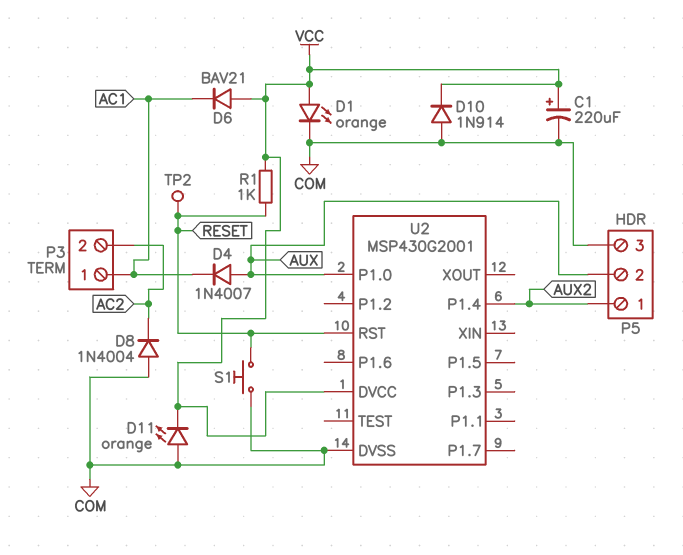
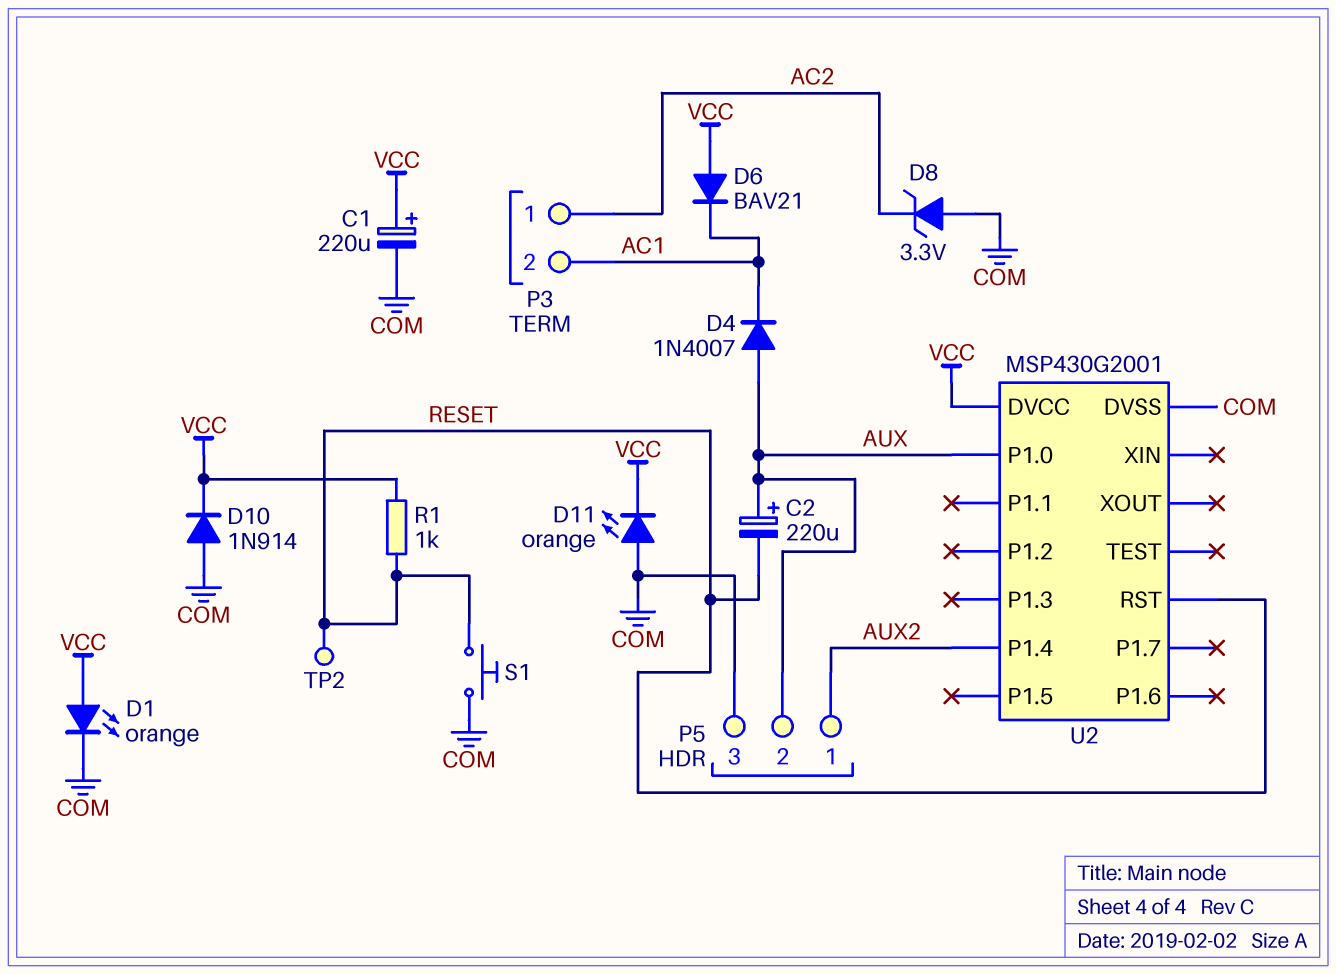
C2: none -> 220uF (plus AUX, minus RESET)
D8: diode 1N4004 (A COM, K AC2) -> zener 3.3V (A COM, K AC2)
P3 pin 1: AC1 -> AC2
P3 pin 2: AC2 -> AC1

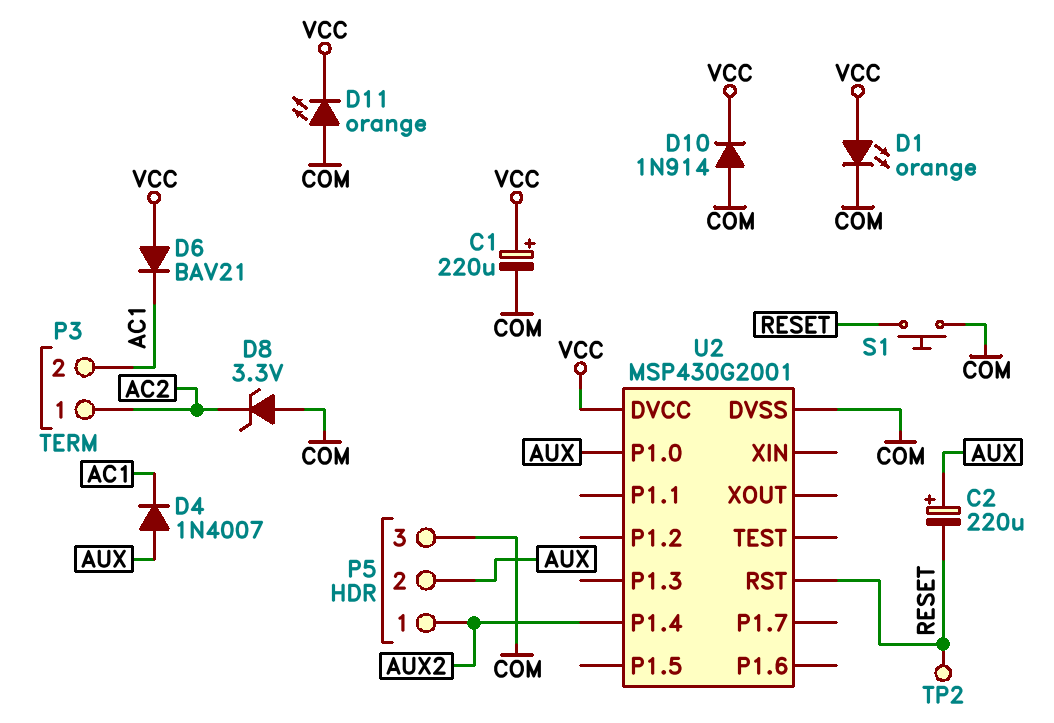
R1: 1k (RESET, VCC) -> none

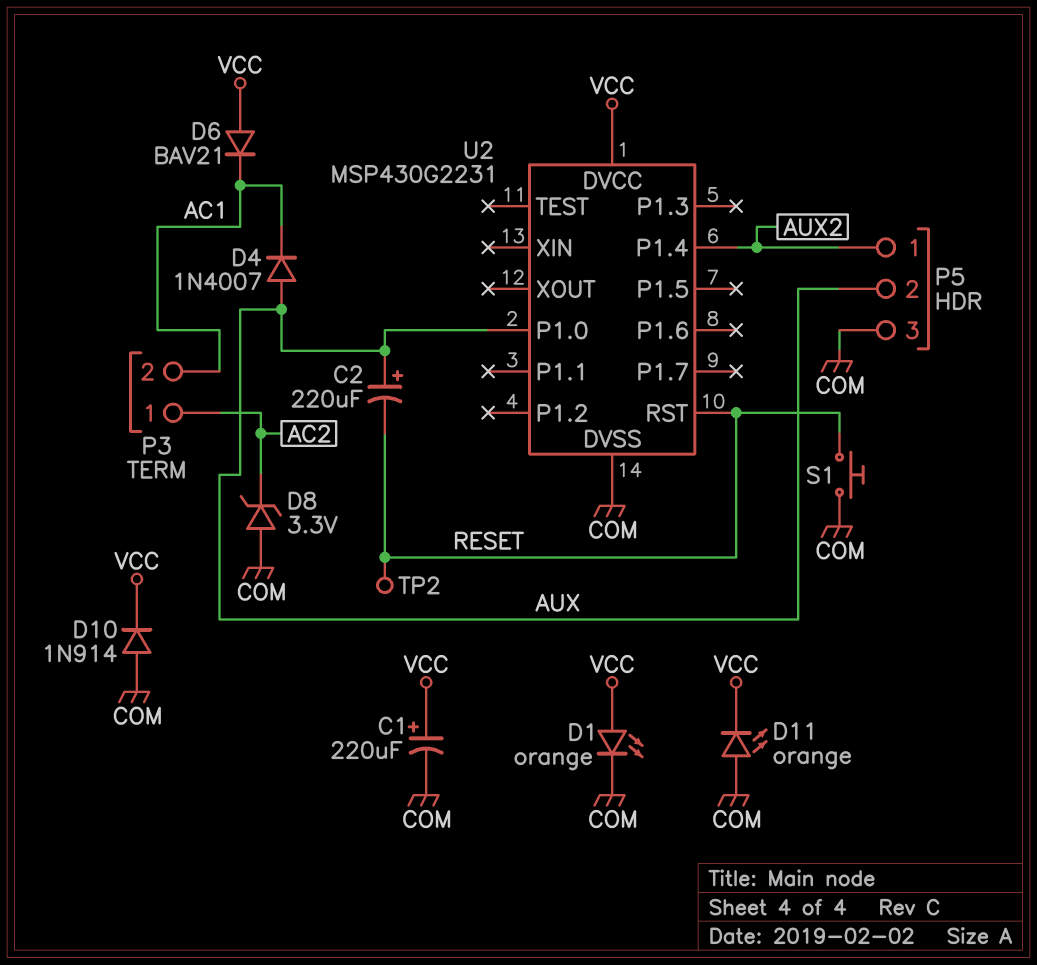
U2: MSP430G2001 -> MSP430G2231

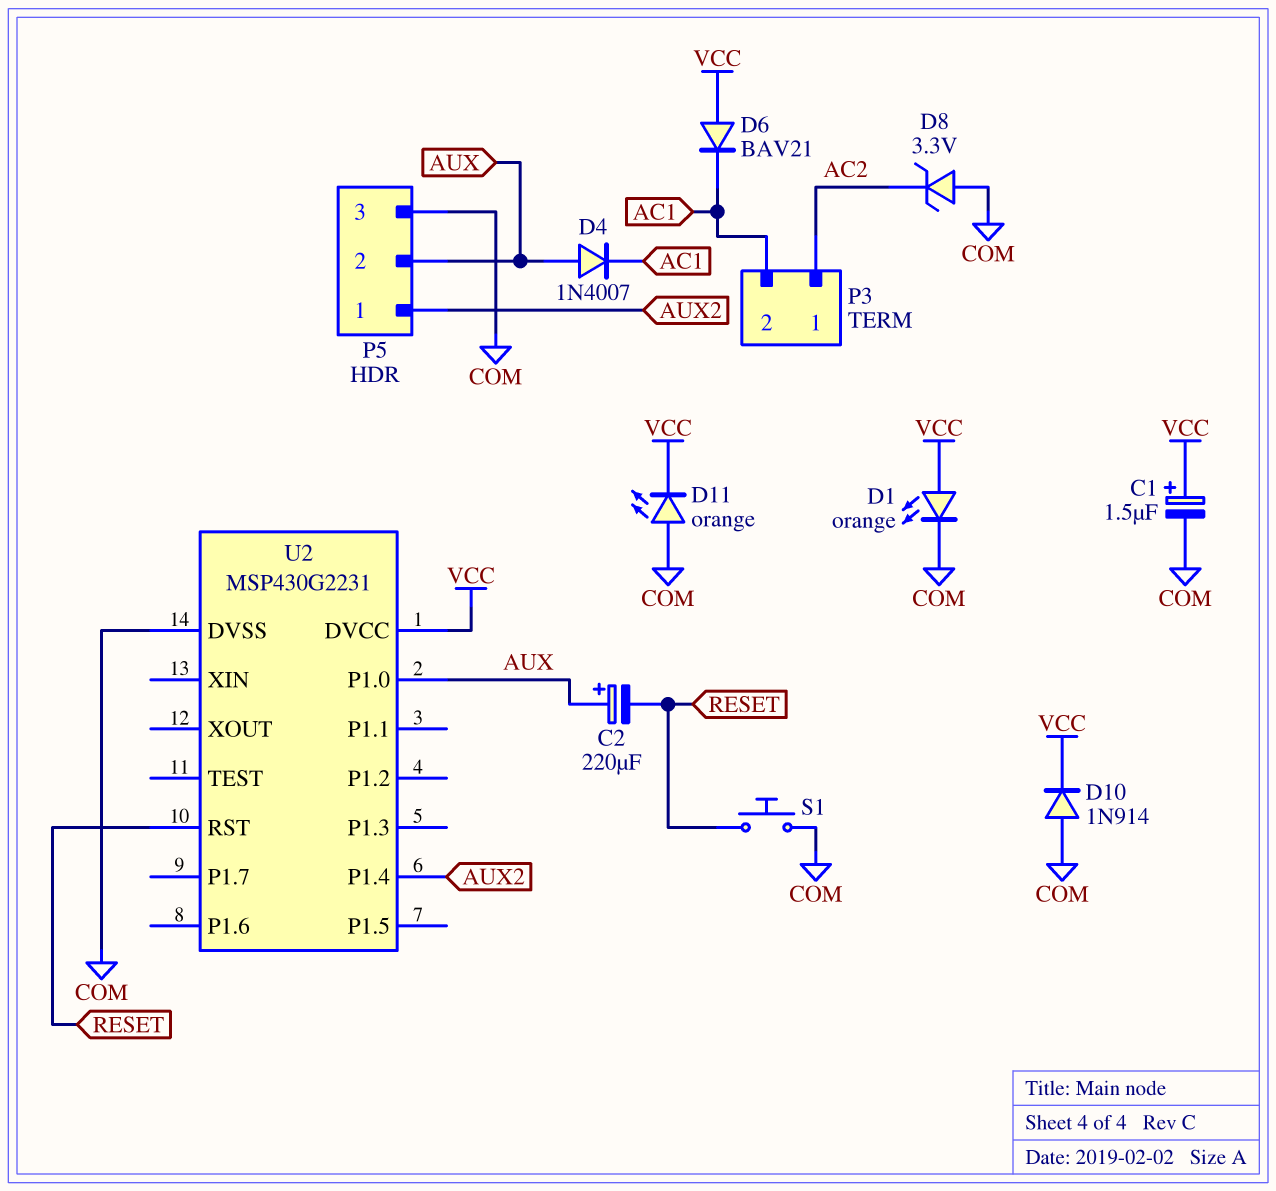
C1: 220uF (plus VCC, minus COM) -> 1.5uF (plus VCC, minus COM)
TP2: test point (RESET) -> none

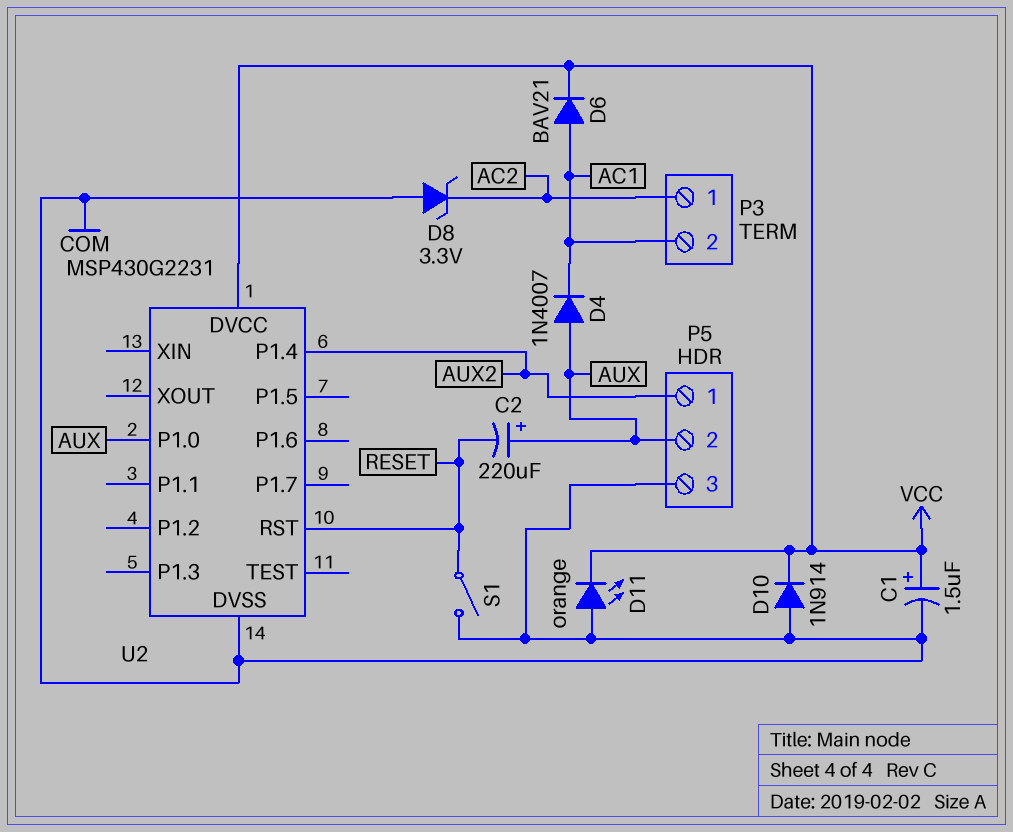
D1: LED orange (A VCC, K COM) -> none
D6: diode BAV21 (A VCC, K AC1) -> diode BAV21 (A AC1, K VCC)
S1: button (COM, RESET) -> switch (COM, RESET)

